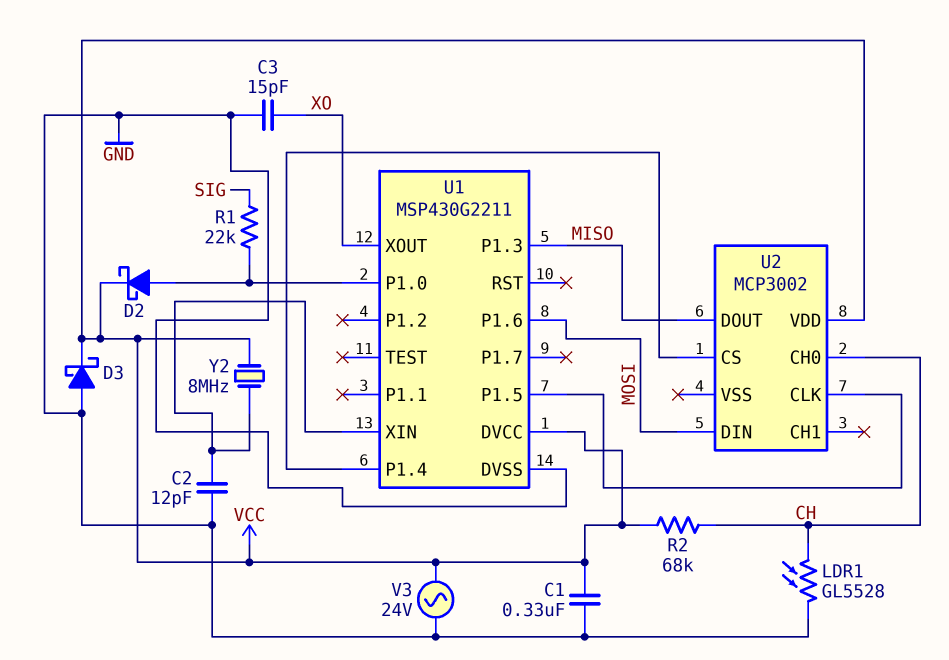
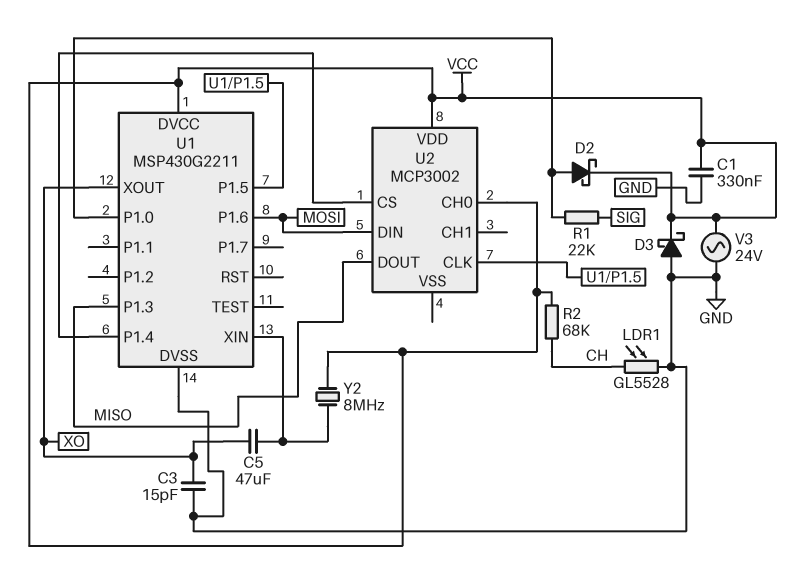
C2: 12pF (GND, U1/XIN) -> none
C5: none -> 47uF (U1/XIN, XO)
U2 pin CH0: CH -> VCC

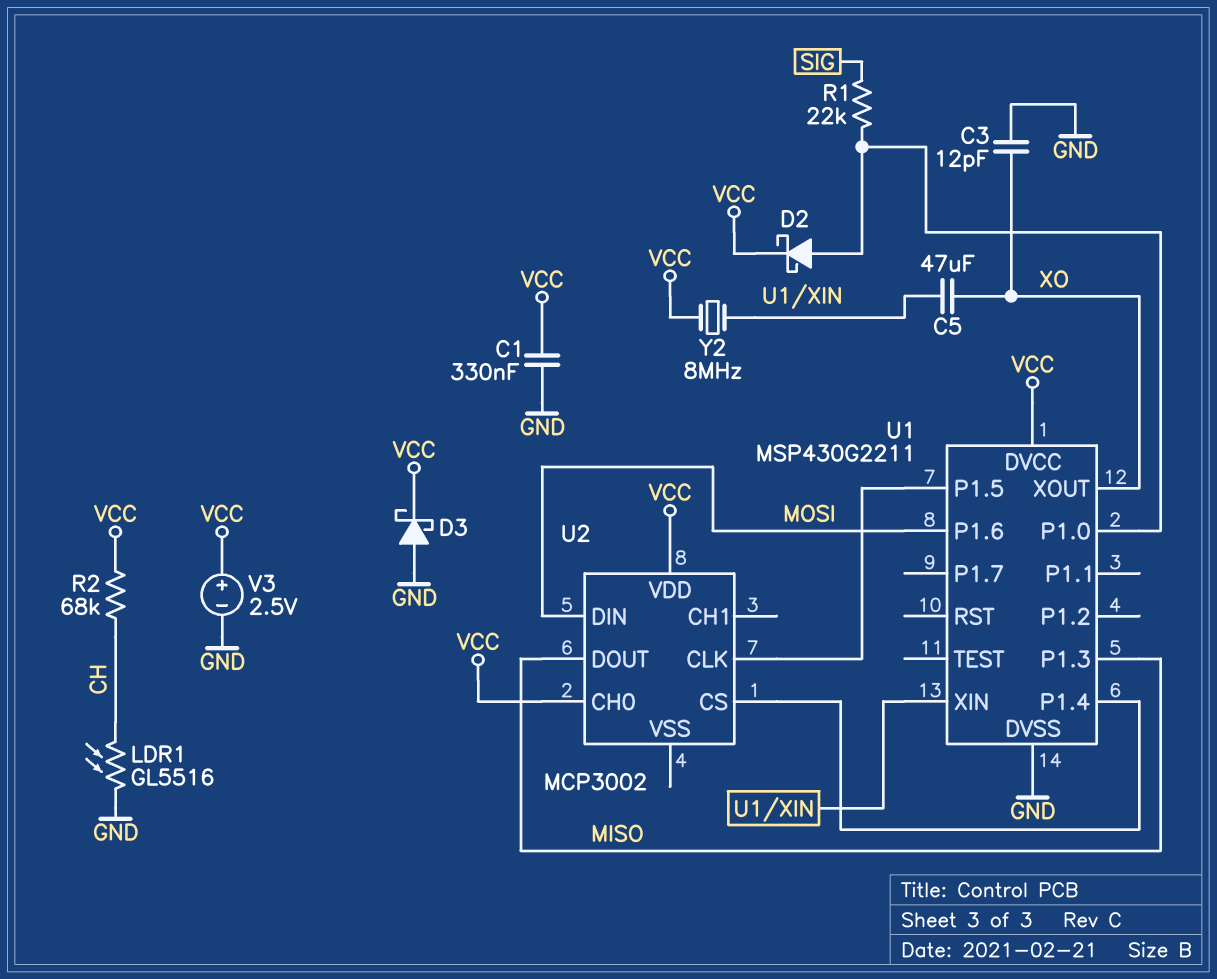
C3: 15pF (GND, XO) -> 12pF (GND, XO)
LDR1: GL5528 (CH, GND) -> GL5516 (CH, GND)
V3: AC 24V (GND, VCC) -> 2.5V (plus VCC, minus GND)

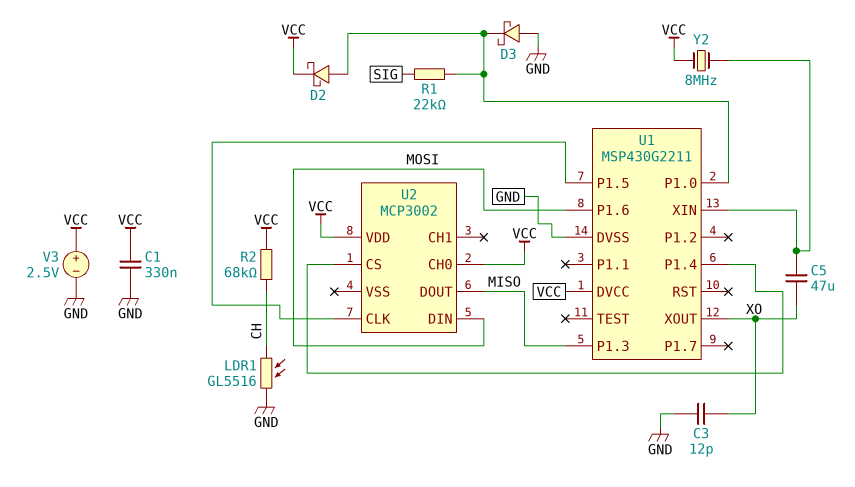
D3: schottky (A GND, K VCC) -> schottky (A GND, K U1/P1.0)

